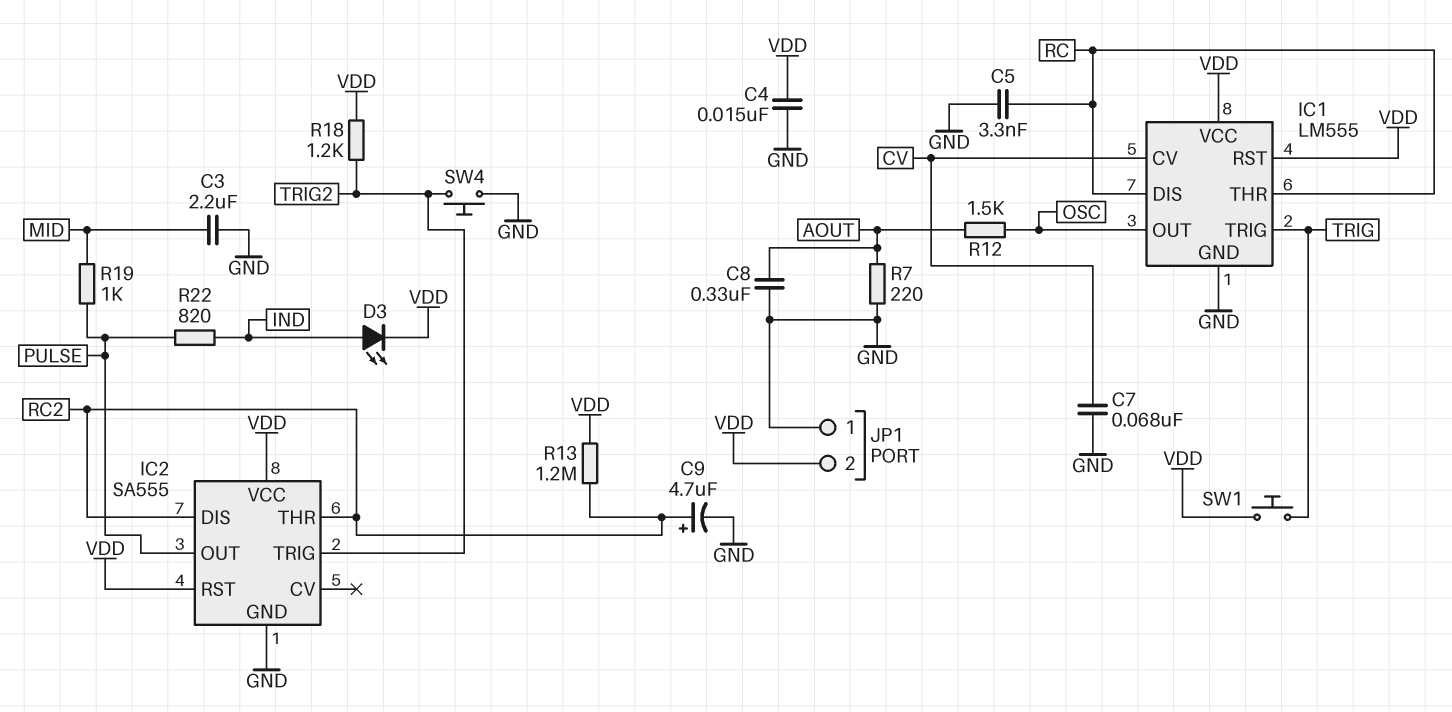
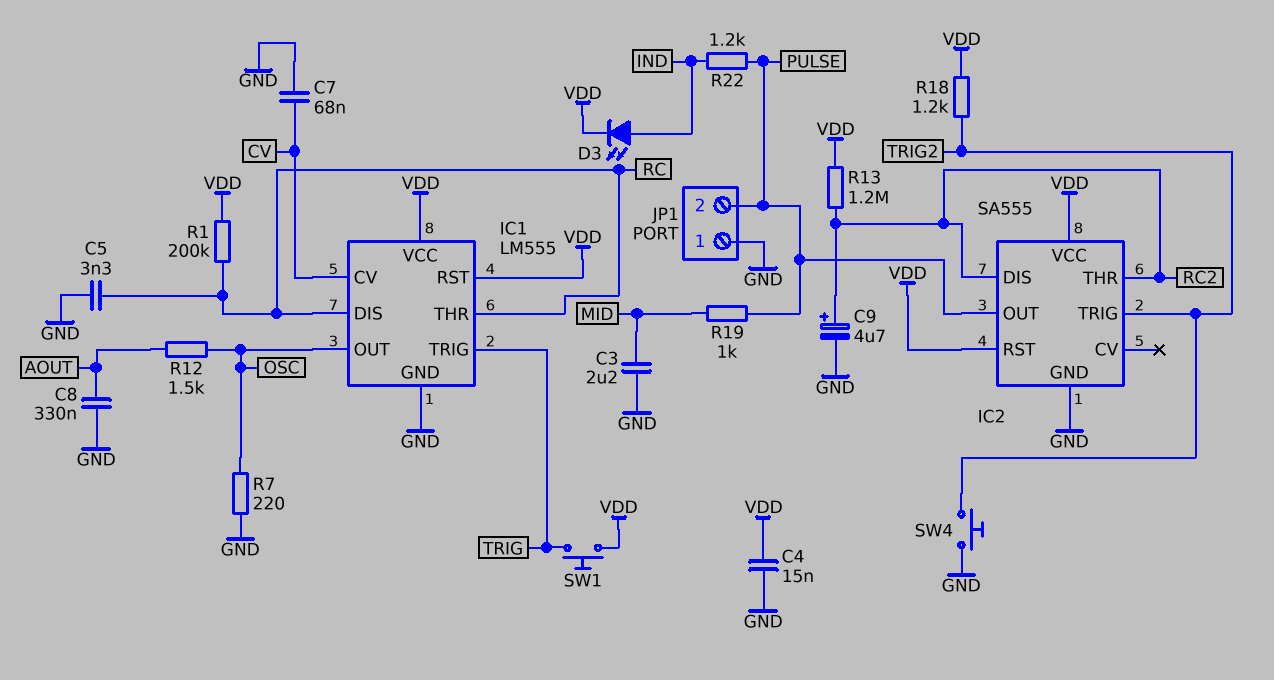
JP1 pin 2: VDD -> PULSE
R1: none -> 200k (RC, VDD)
R7: 220 (AOUT, GND) -> 220 (GND, OSC)
R22: 820 (IND, PULSE) -> 1.2k (IND, PULSE)

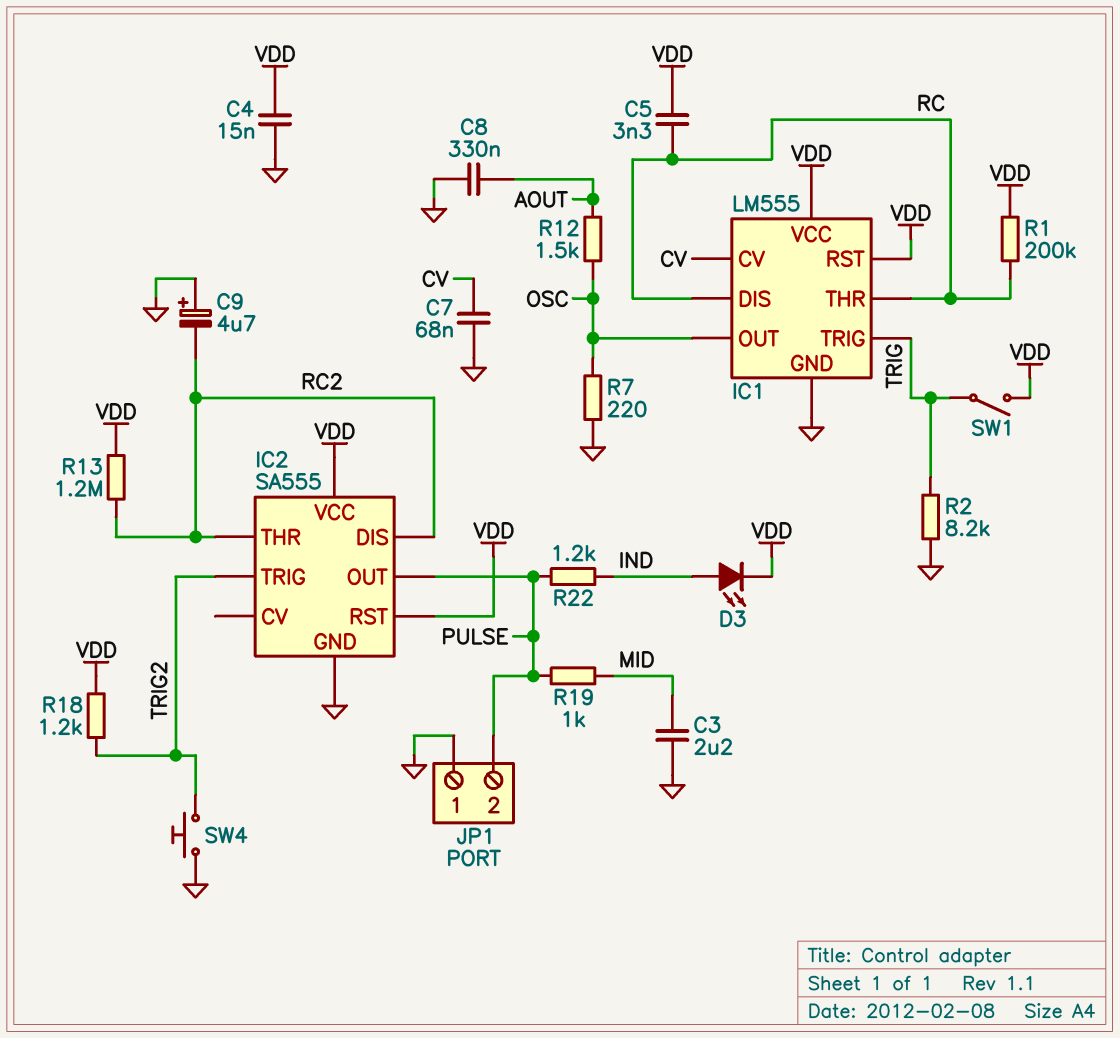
C5: 3.3nF (GND, RC) -> 3.3nF (RC, VDD)
C9: 4.7uF (plus RC2, minus GND) -> 4.7uF (plus GND, minus RC2)
R2: none -> 8.2k (GND, TRIG)
SW1: button (TRIG, VDD) -> switch (TRIG, VDD)

